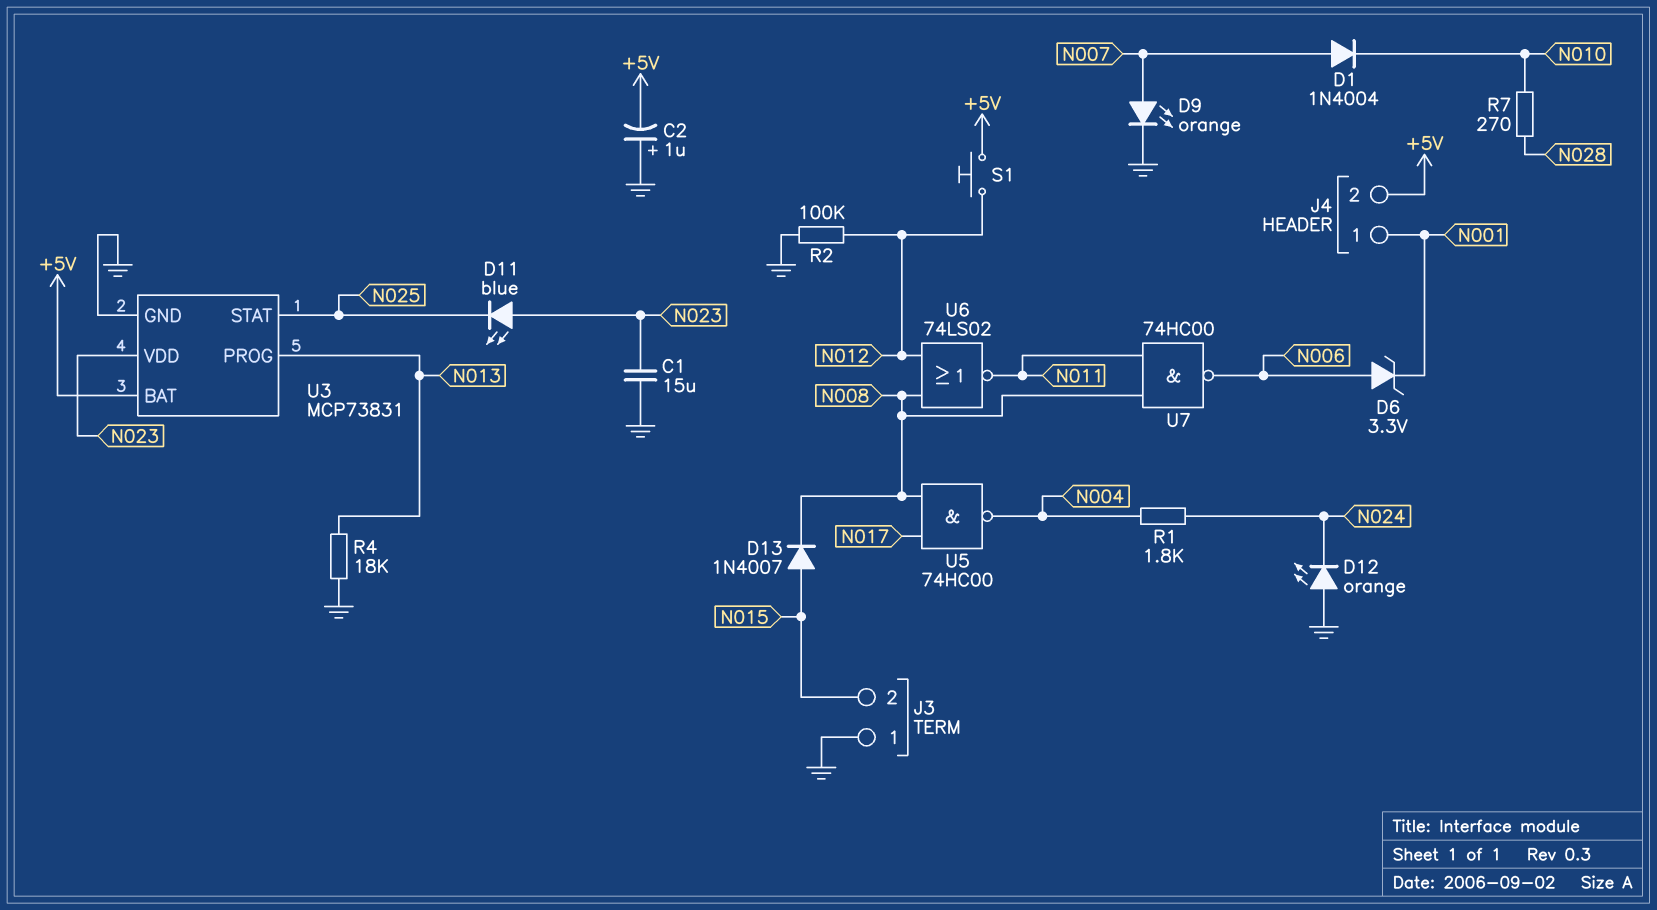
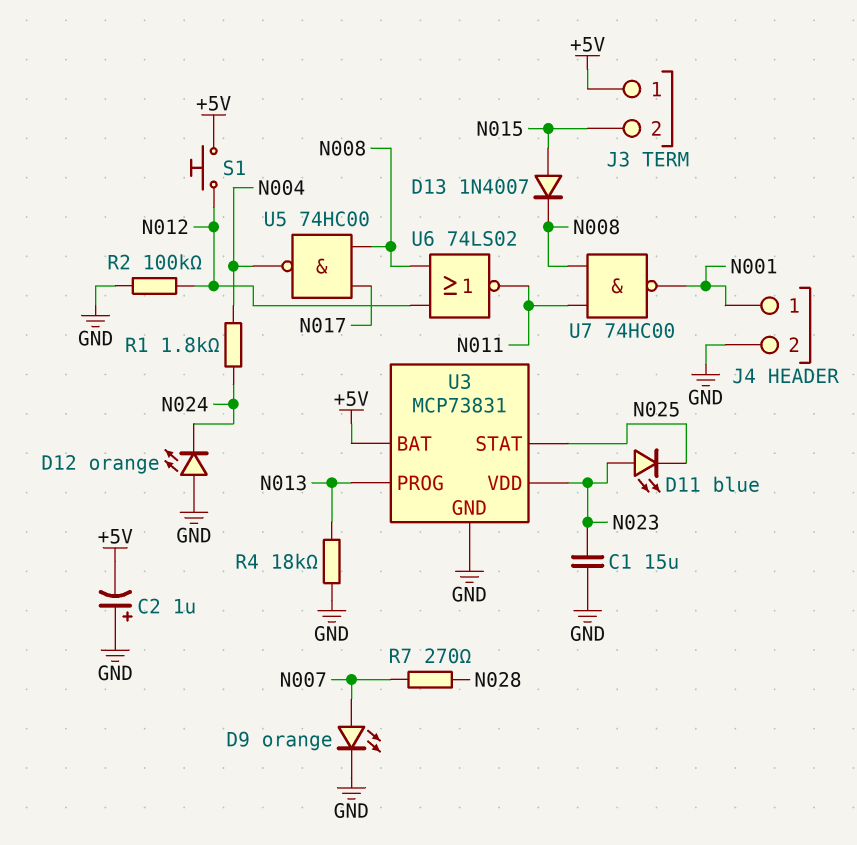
D1: diode 1N4004 (A N007, K N010) -> none
D6: zener 3.3V (A N006, K N001) -> none
J3 pin 1: GND -> +5V
J4 pin 2: +5V -> GND
R7: 270 (N010, N028) -> 270 (N007, N028)
U7: NAND 74HC00 (in N008, in N011, out N006) -> NAND 74HC00 (in N008, in N011, out N001)

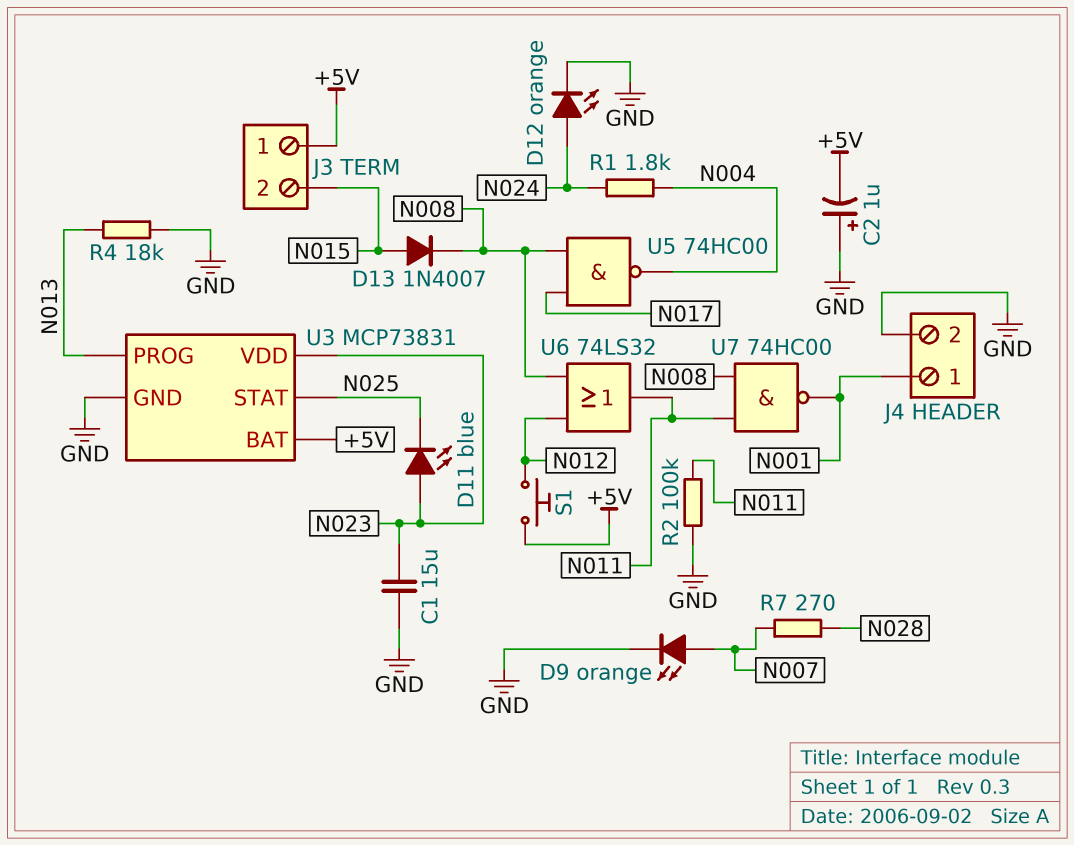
D12: LED orange (A GND, K N024) -> LED orange (A N024, K GND)
R2: 100k (GND, N012) -> 100k (GND, N011)
U6: NOR 74LS02 (in N008, in N012, out N011) -> OR 74LS32 (in N008, in N012, out N011)

